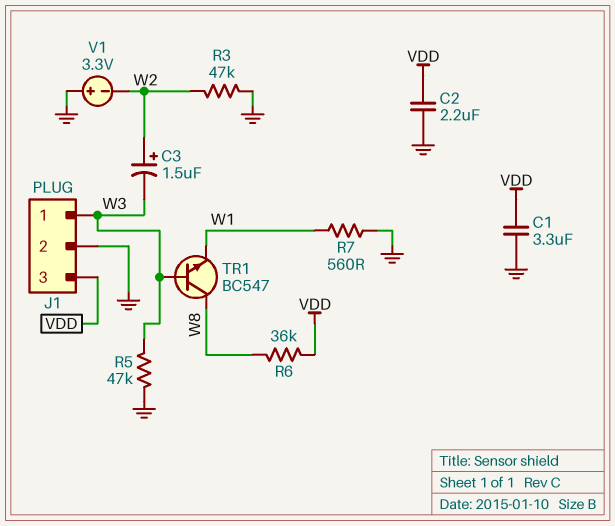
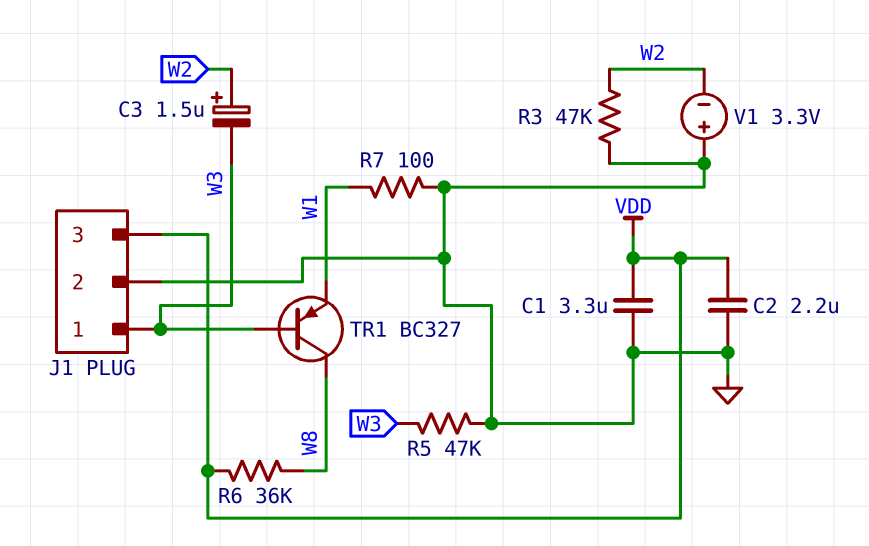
R7: 560 (GND, W1) -> 100 (GND, W1)
TR1: NPN BC547 (B W3, C W8, E W1) -> PNP BC327 (B W3, C W8, E W1)

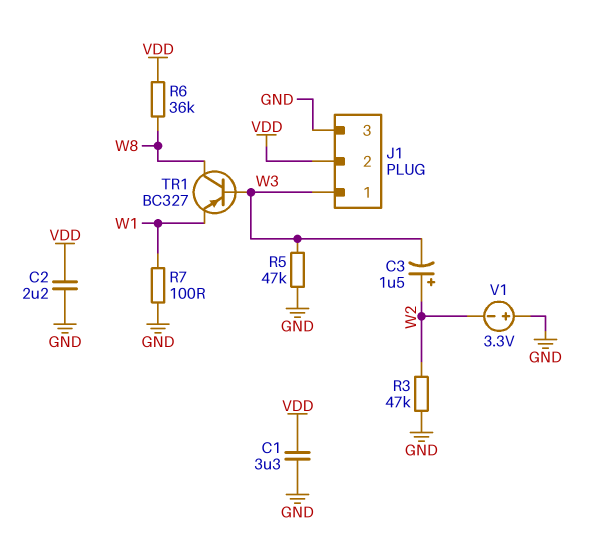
J1 pin 2: GND -> VDD
J1 pin 3: VDD -> GND

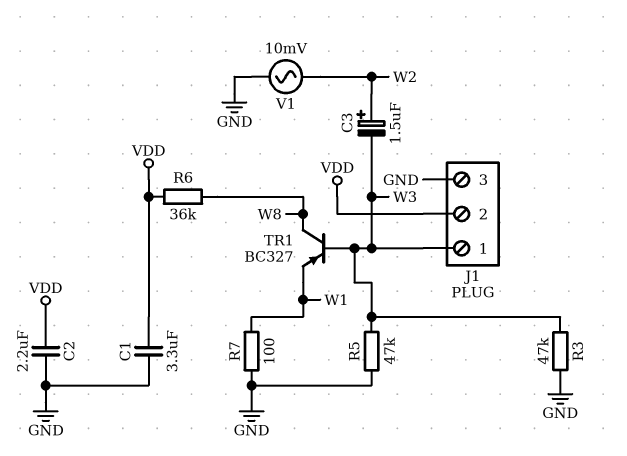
R3: 47k (GND, W2) -> 47k (GND, W3)
V1: 3.3V (plus GND, minus W2) -> AC 10mV (GND, W2)

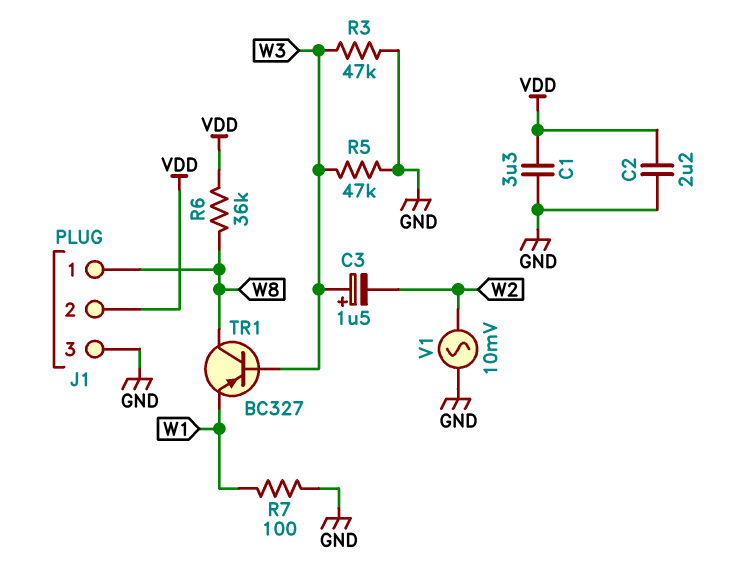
C3: 1.5uF (plus W2, minus W3) -> 1.5uF (plus W3, minus W2)
J1 pin 1: W3 -> W8

